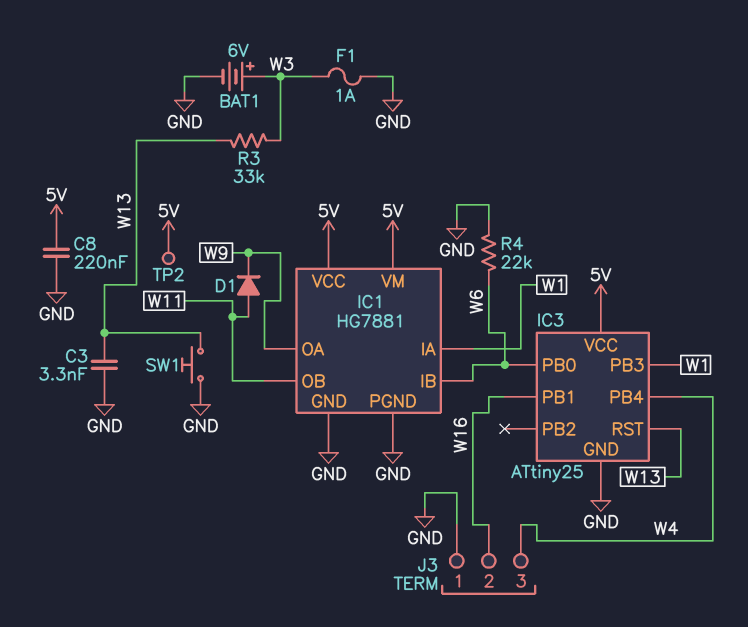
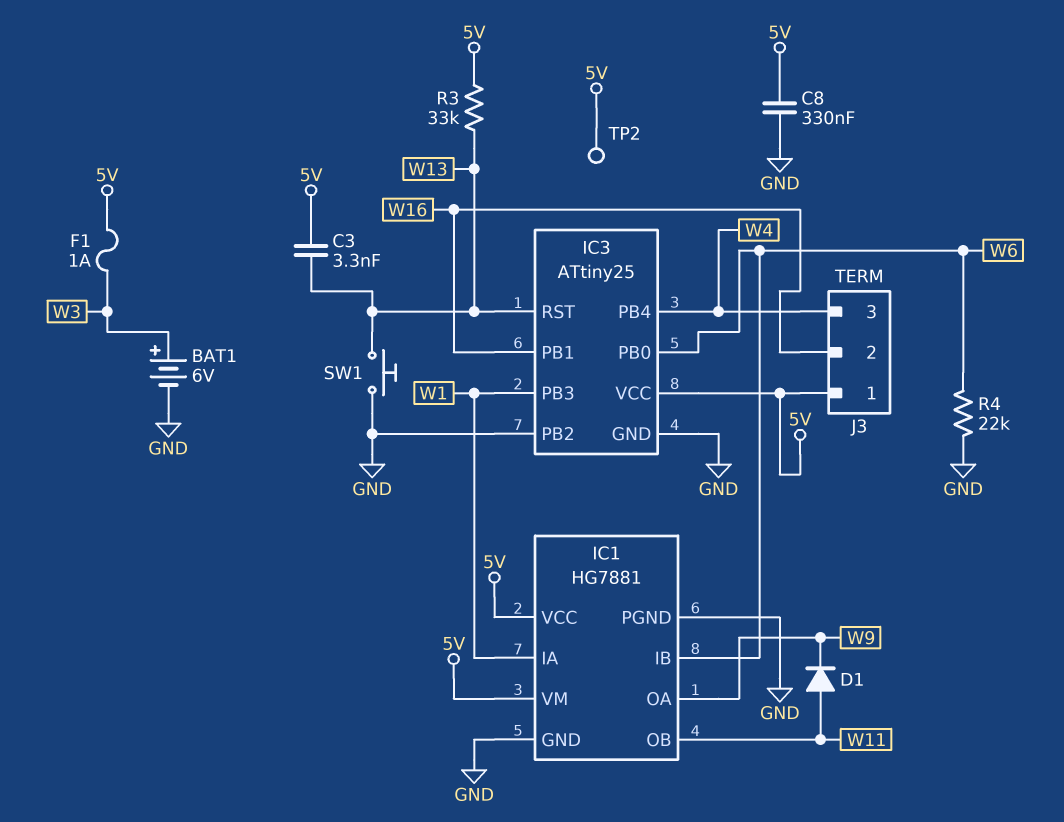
C3: 3.3nF (GND, W13) -> 3.3nF (5V, W13)
C8: 220nF (5V, GND) -> 330nF (5V, GND)
F1: 1A (GND, W3) -> 1A (5V, W3)
IC3 pin PB2: none -> GND
J3 pin 1: GND -> 5V
R3: 33k (W3, W13) -> 33k (5V, W13)

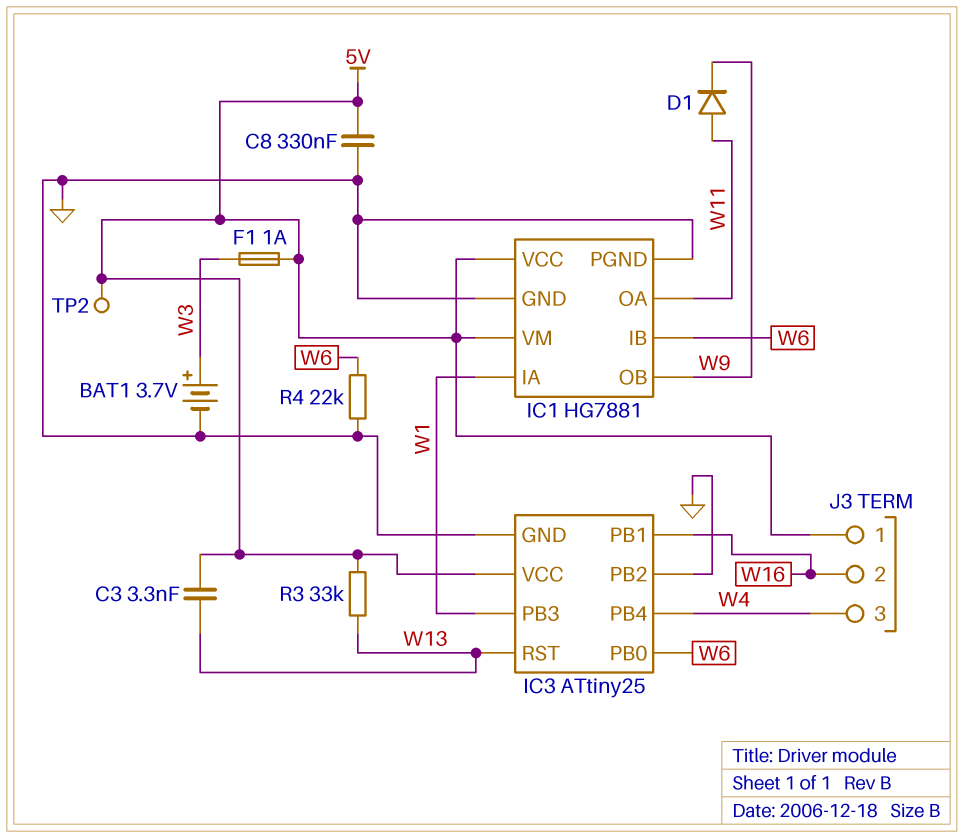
BAT1: 6V (plus W3, minus GND) -> 3.7V (plus W3, minus GND)
IC1 pin OA: W9 -> W11
IC1 pin OB: W11 -> W9
SW1: button (GND, W13) -> none

